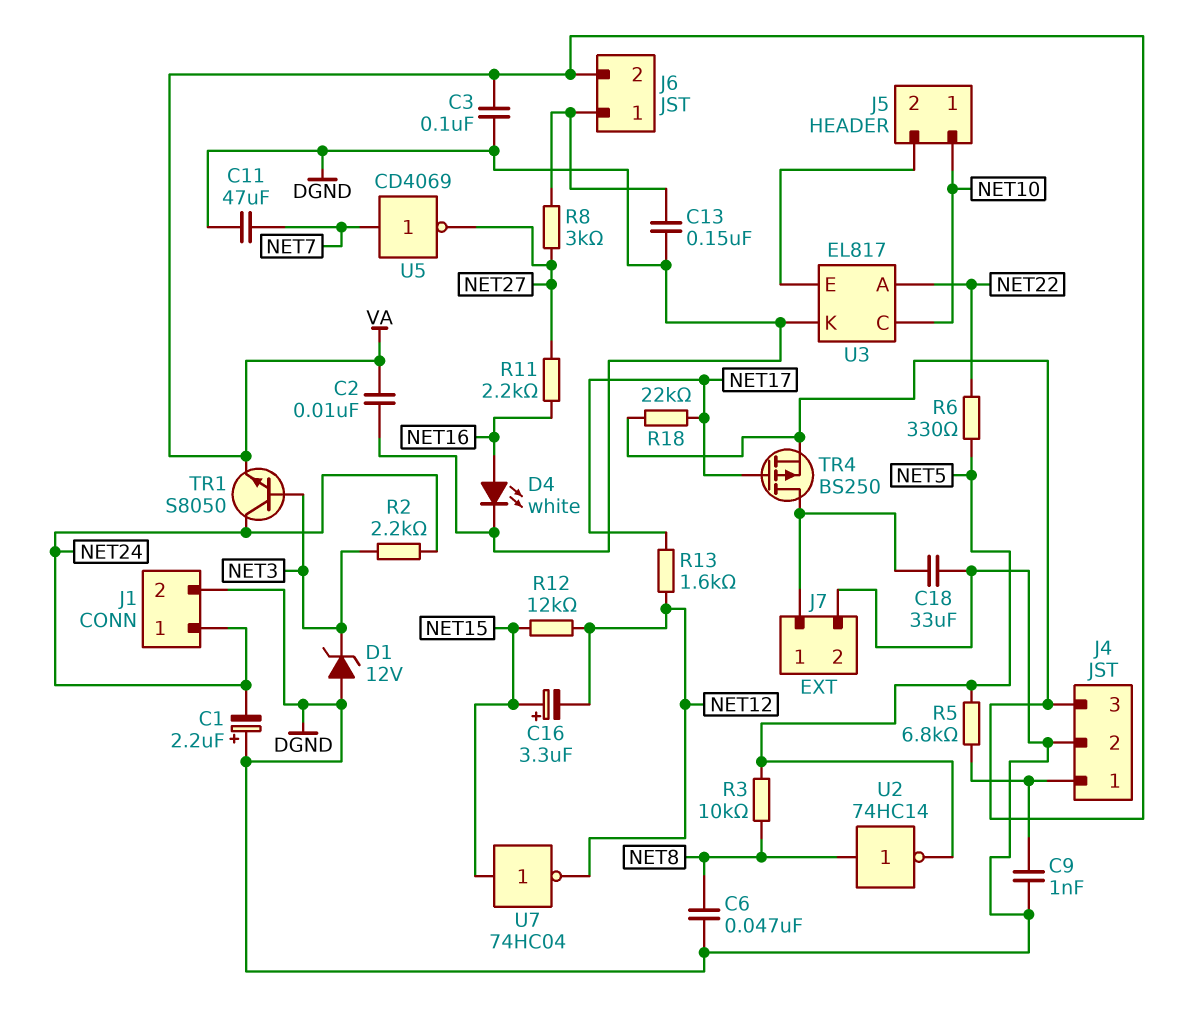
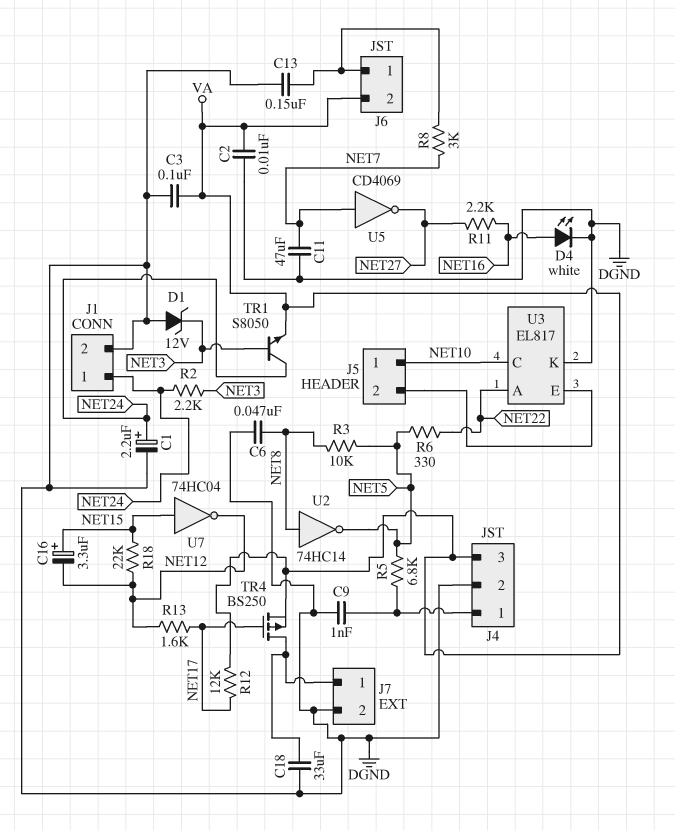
C1: 2.2uF (plus DGND, minus NET24) -> 2.2uF (plus NET24, minus DGND)
R8: 3k (J6/1, NET27) -> 3k (J6/1, NET7)
R12: 12k (NET12, NET15) -> 12k (NET17, VA)
R18: 22k (NET17, VA) -> 22k (NET12, NET15)

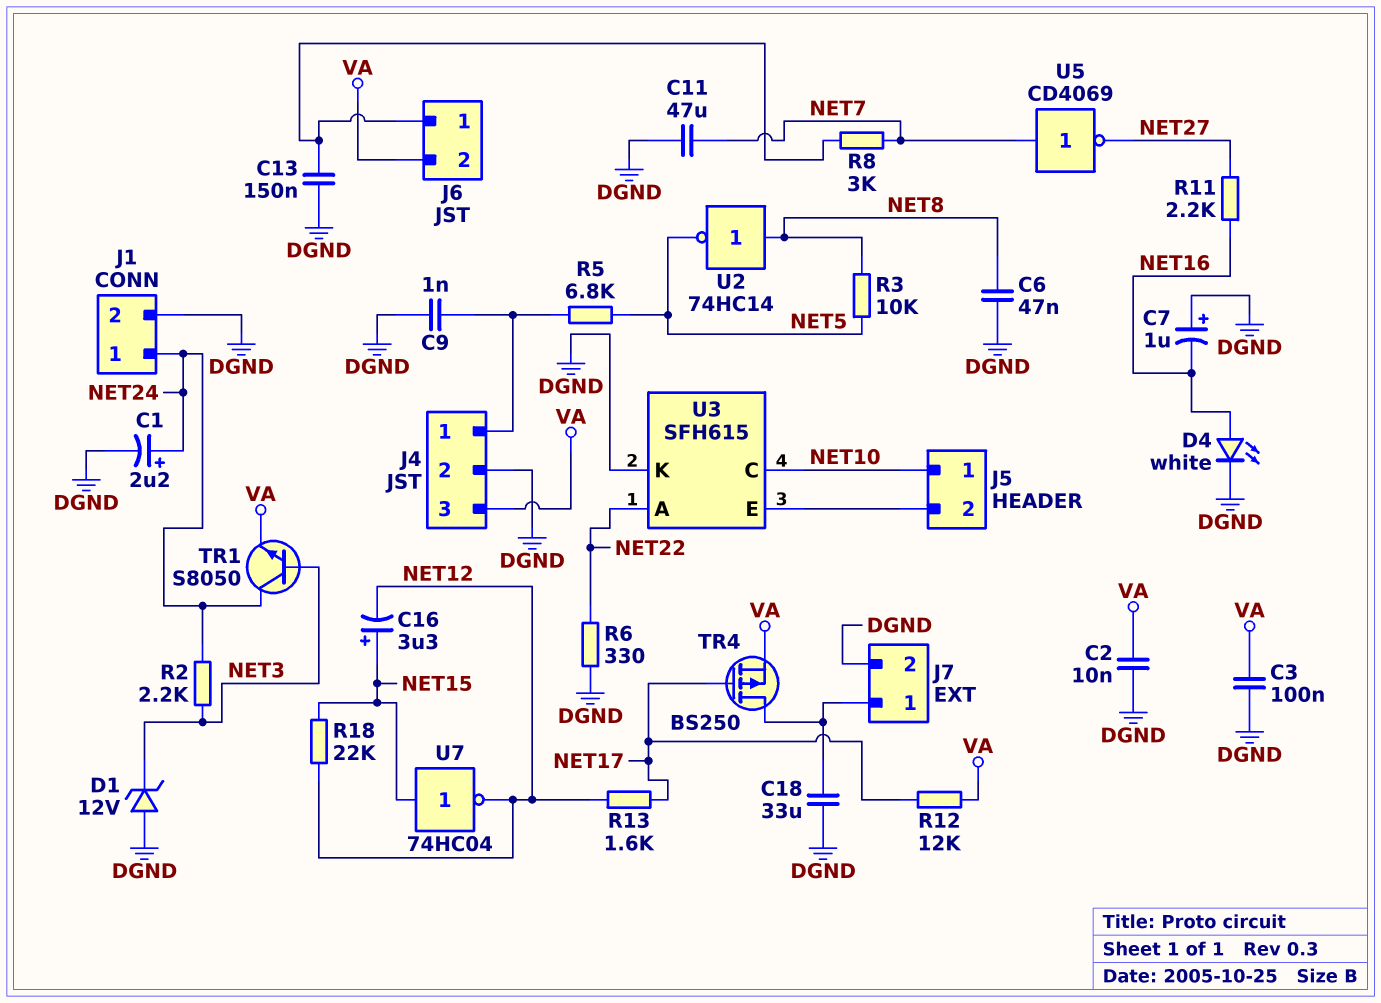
C7: none -> 1uF (plus DGND, minus NET16)
R6: 330 (NET5, NET22) -> 330 (DGND, NET22)
U3: EL817 -> SFH615

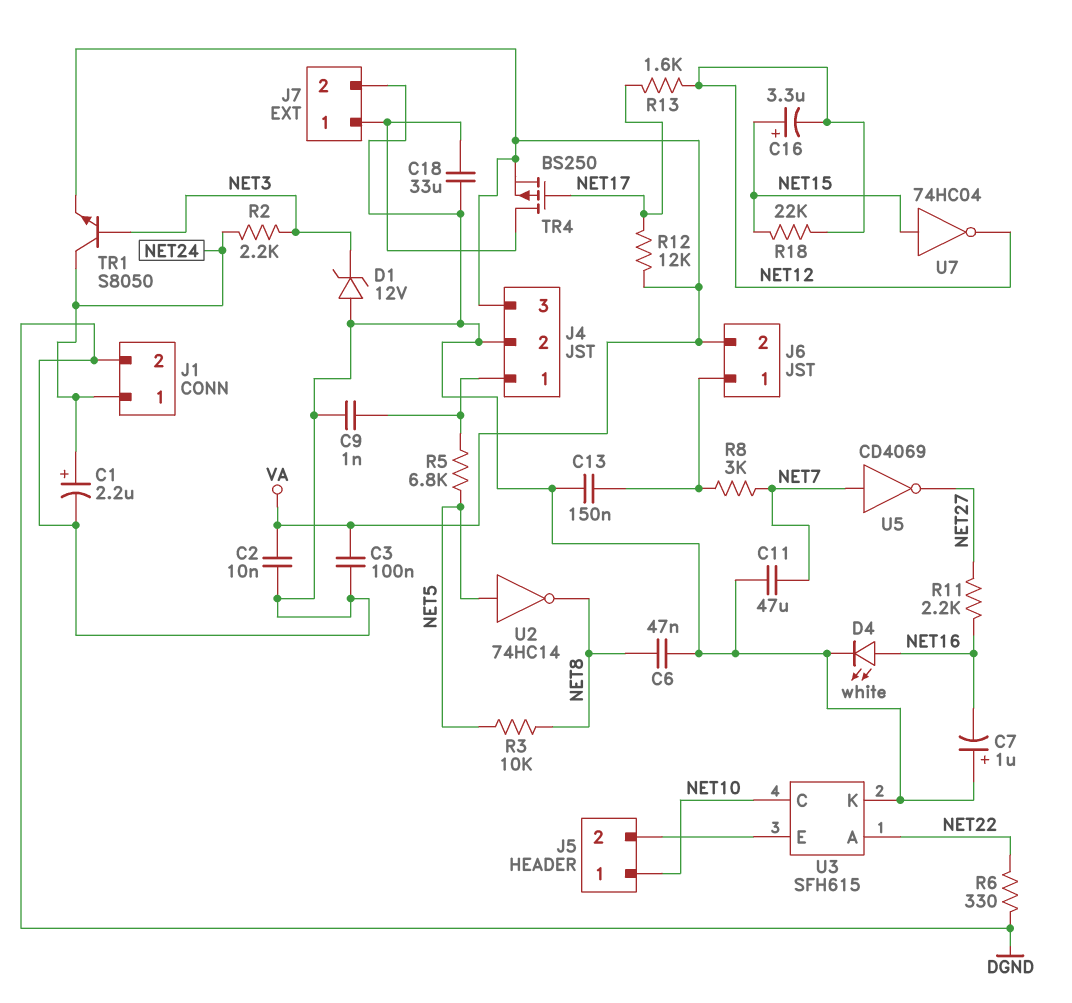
U2: NOT 74HC14 (in NET8, out NET5) -> NOT 74HC14 (in NET5, out NET8)

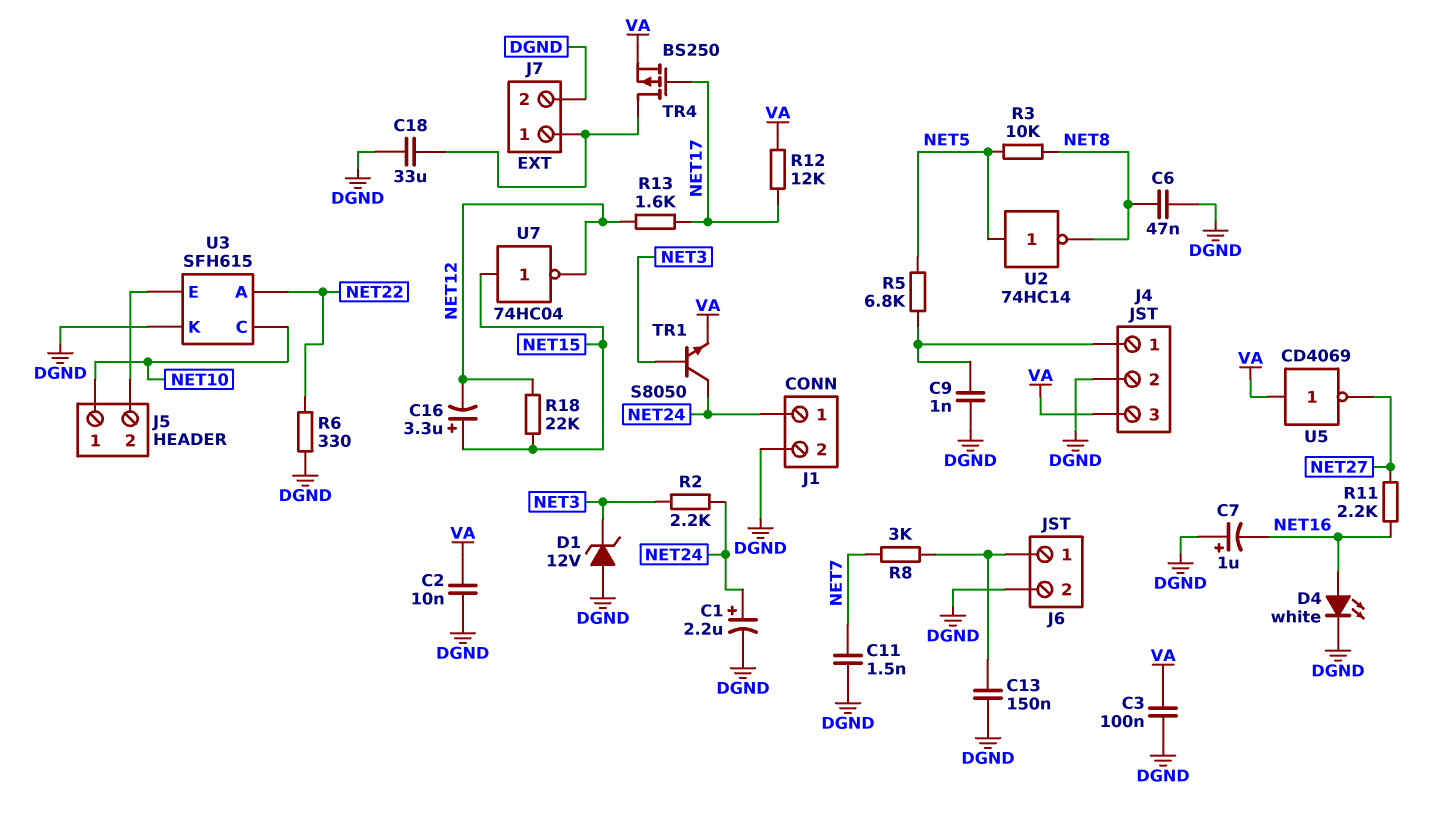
C11: 47uF (DGND, NET7) -> 1.5nF (DGND, NET7)
J6 pin 2: VA -> DGND
U5: NOT CD4069 (in NET7, out NET27) -> NOT CD4069 (in VA, out NET27)

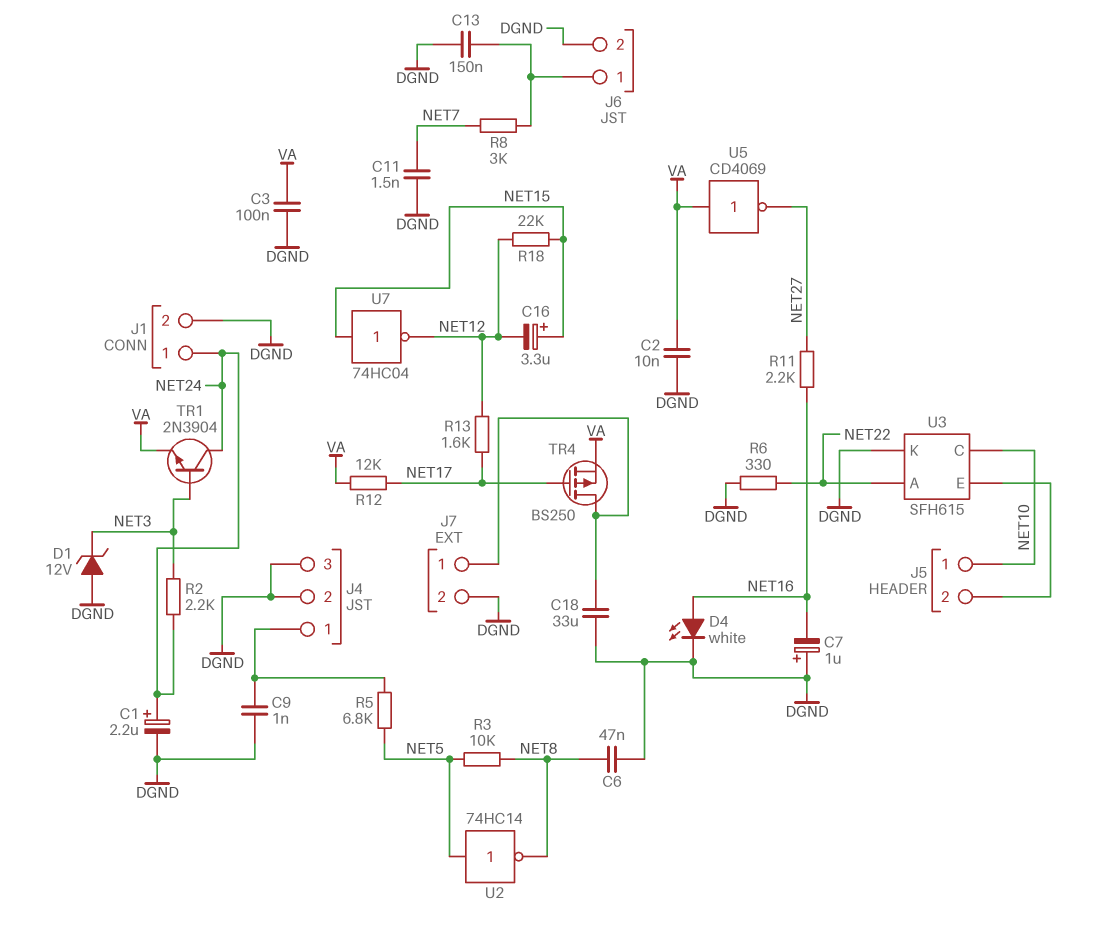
J4 pin 3: VA -> DGND
TR1: NPN S8050 (B NET3, C NET24, E VA) -> NPN 2N3904 (B NET3, C NET24, E VA)

